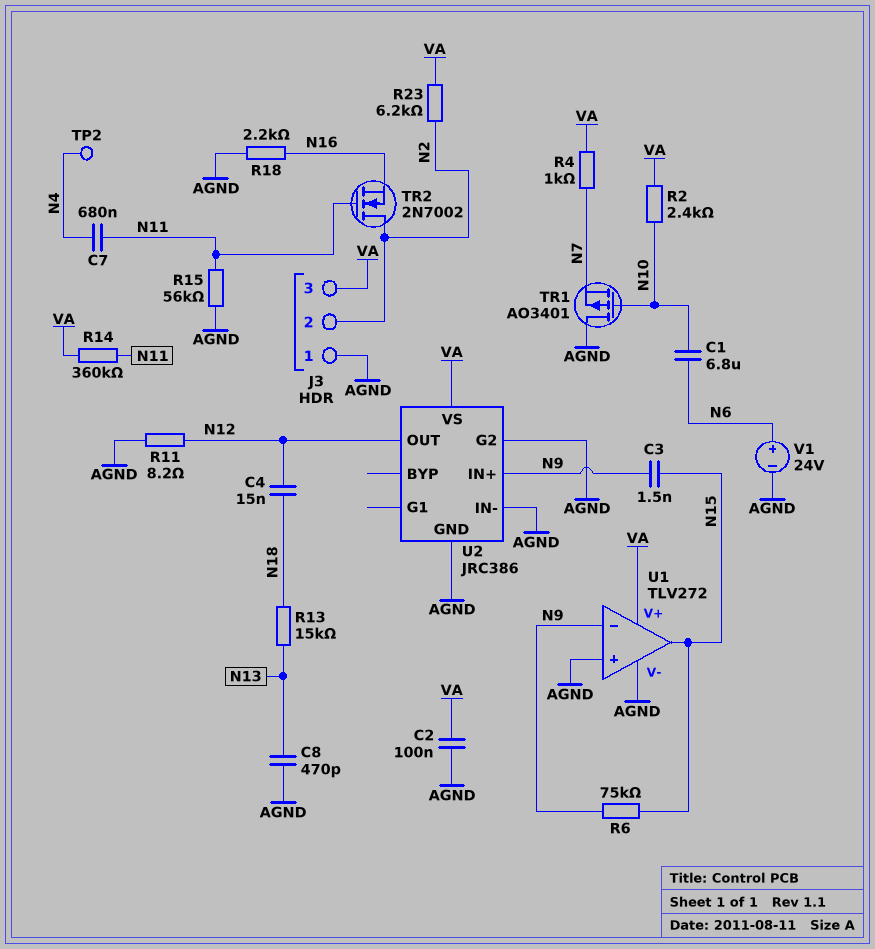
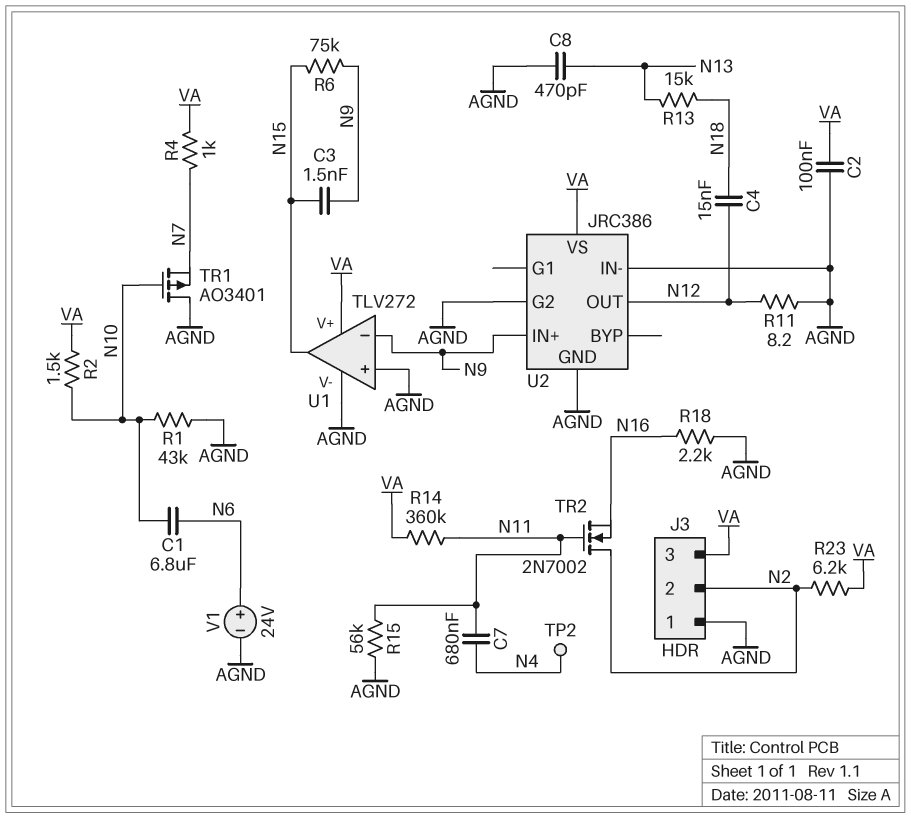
R1: none -> 43k (AGND, N10)
R2: 2.4k (N10, VA) -> 1.5k (N10, VA)

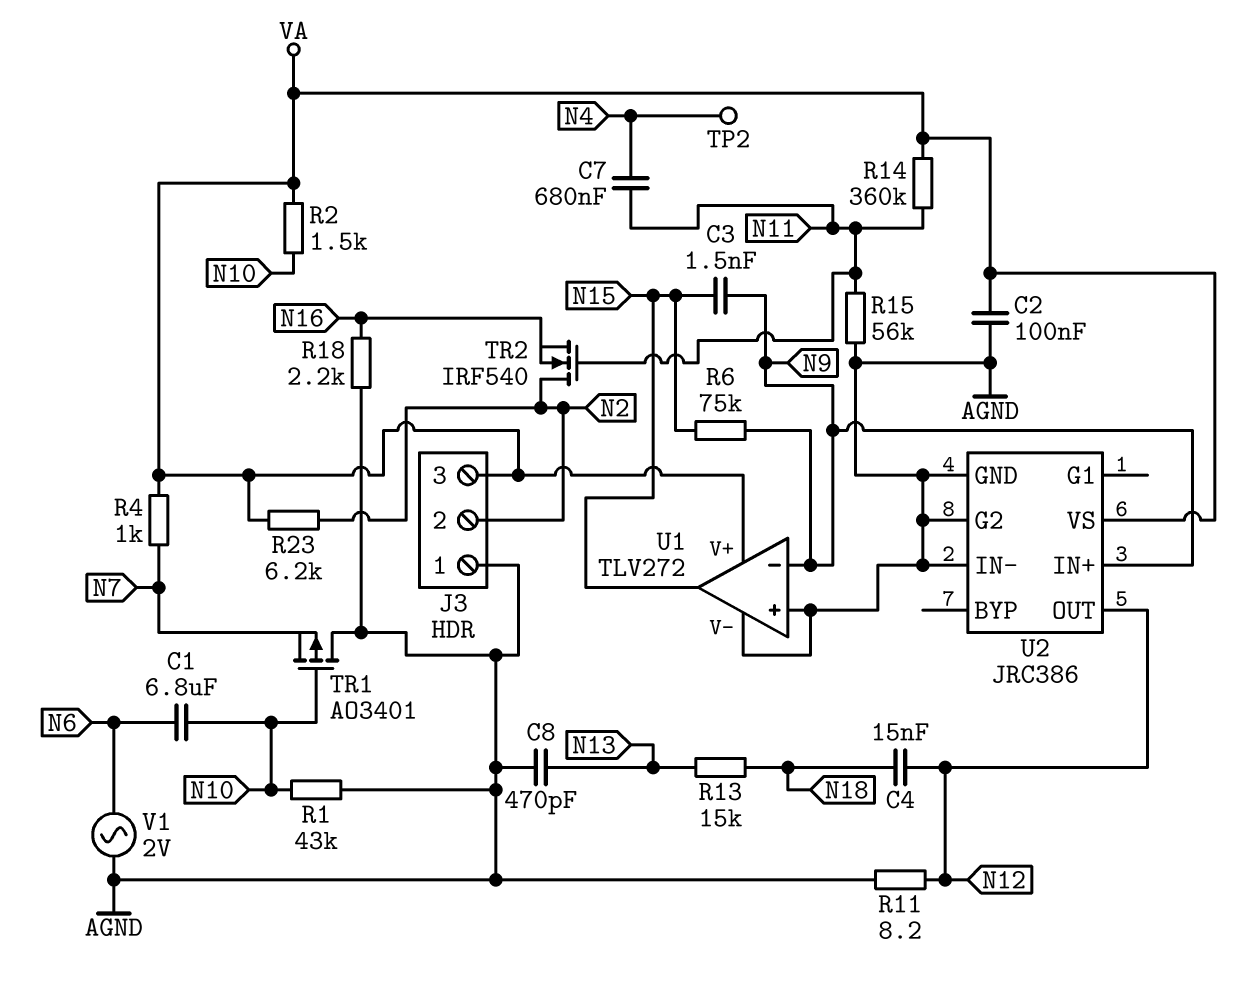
TR2: NMOS 2N7002 (G N11, D N2, S N16) -> NMOS IRF540 (G N11, D N2, S N16)
V1: 24V (plus N6, minus AGND) -> AC 2V (AGND, N6)

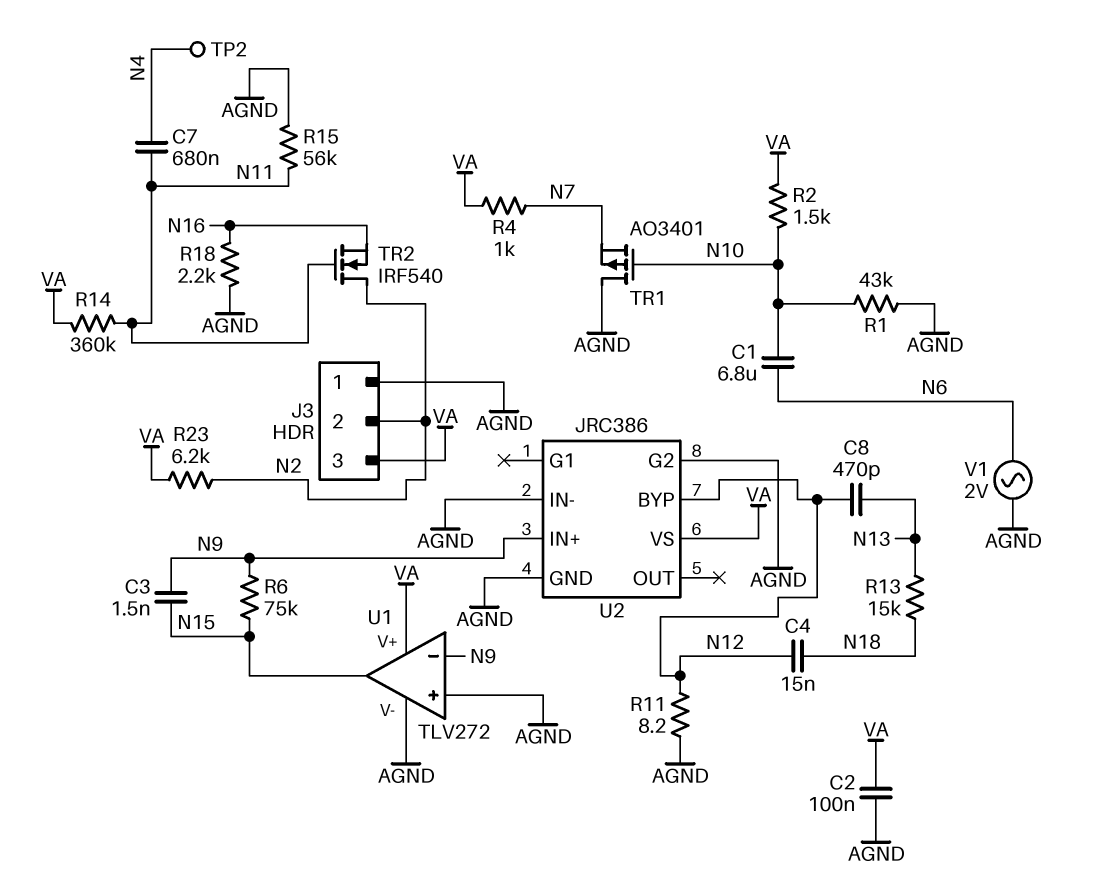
C8: 470pF (AGND, N13) -> 470pF (N12, N13)
U2 pin BYP: none -> N12
U2 pin OUT: N12 -> none

